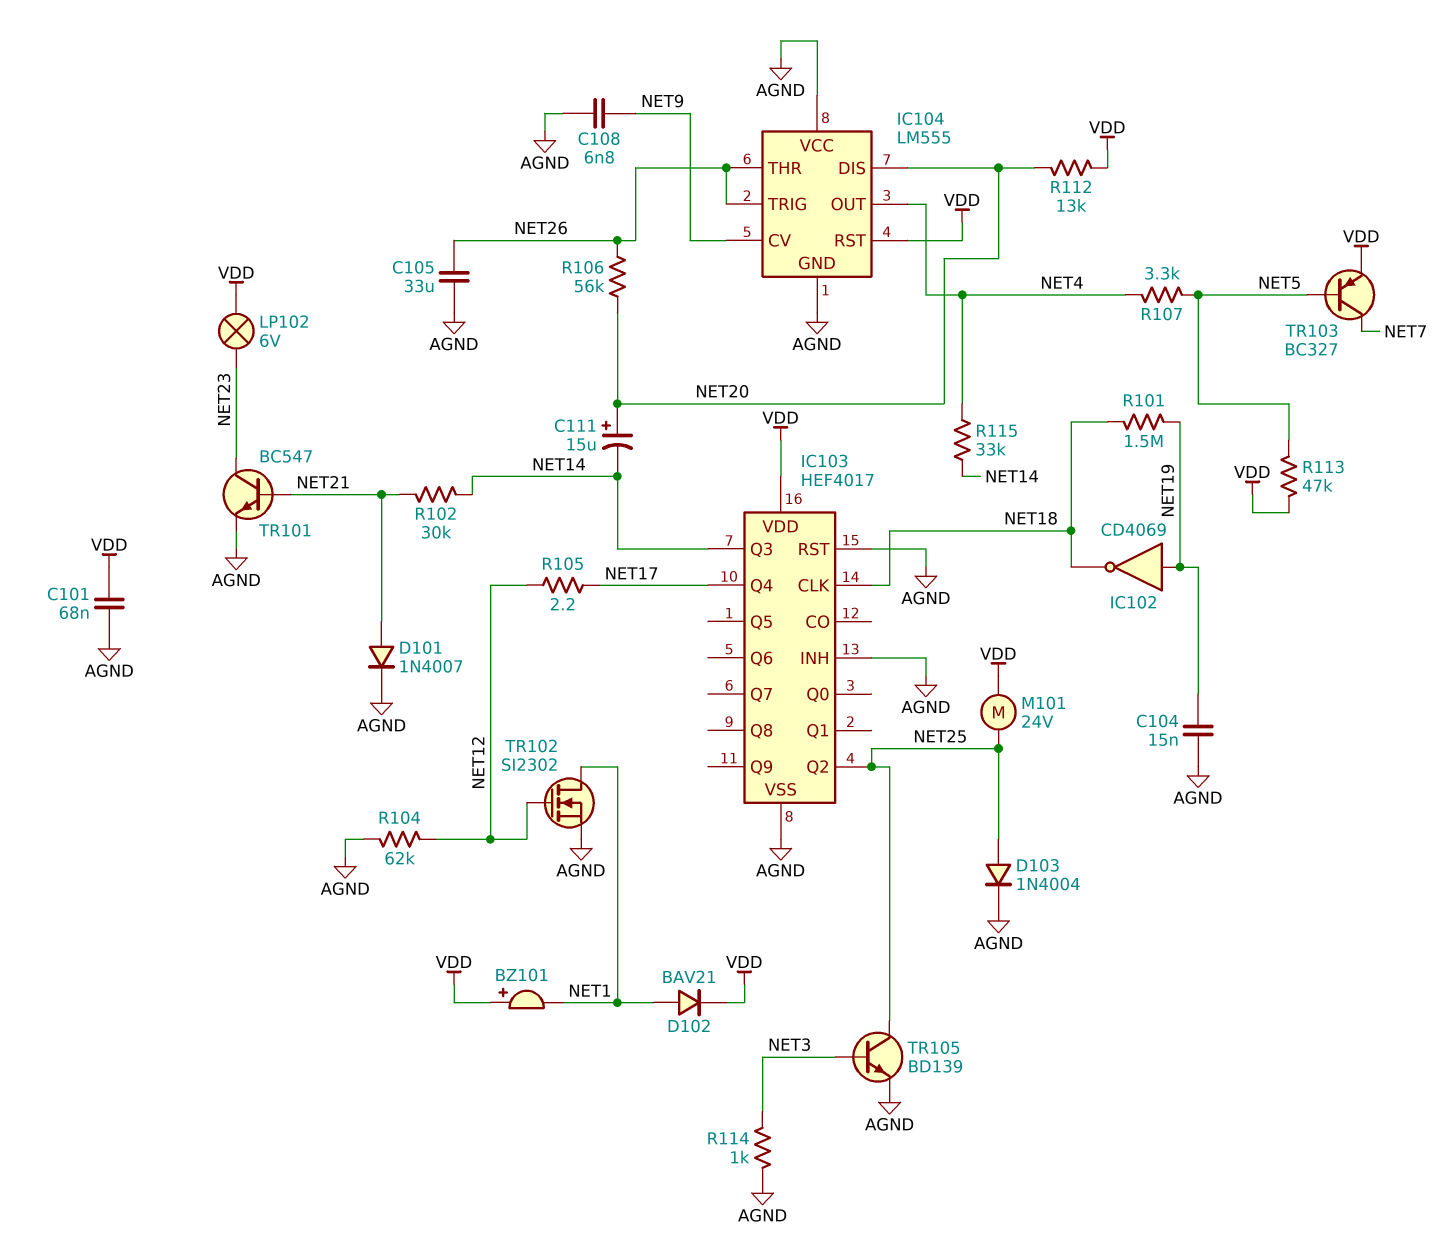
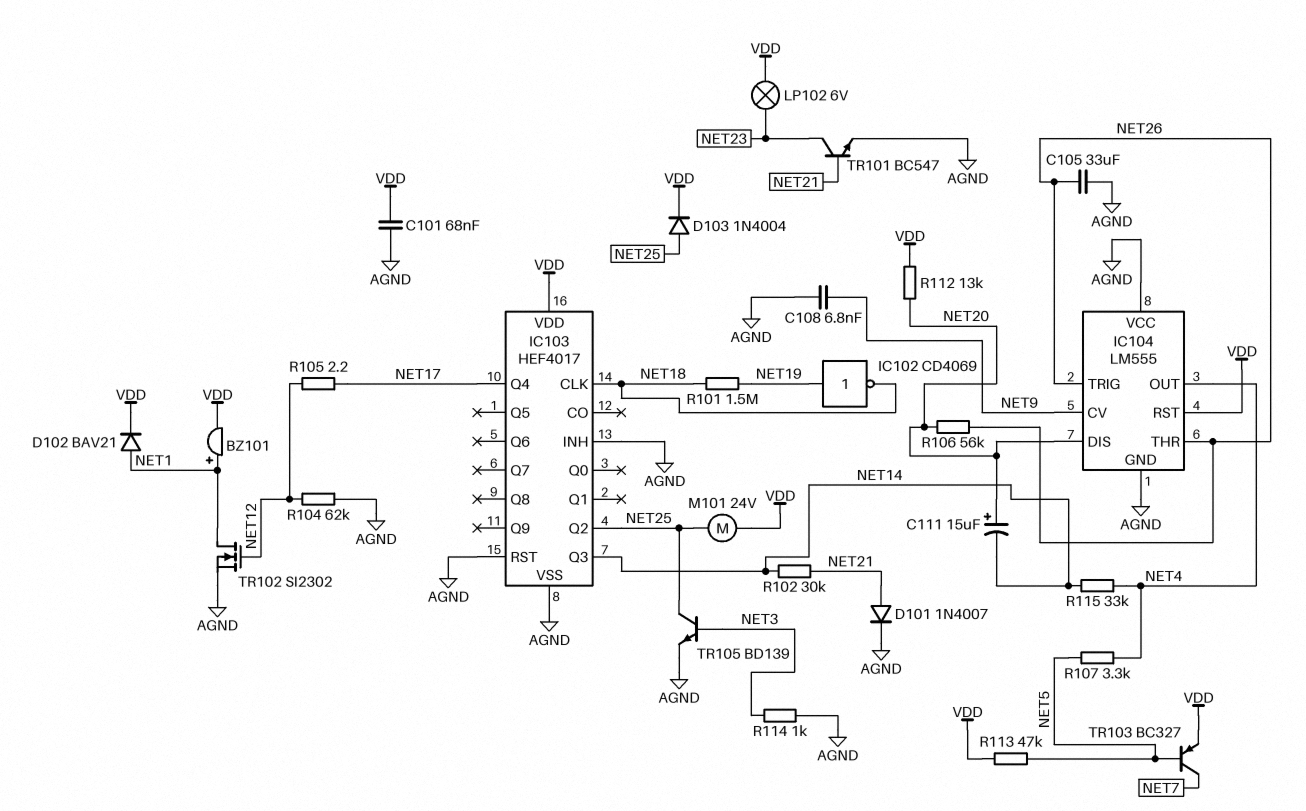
BZ101: buzzer (plus VDD, minus NET1) -> buzzer (plus NET1, minus VDD)
C104: 15nF (AGND, NET19) -> none
D103: diode 1N4004 (A NET25, K AGND) -> diode 1N4004 (A NET25, K VDD)

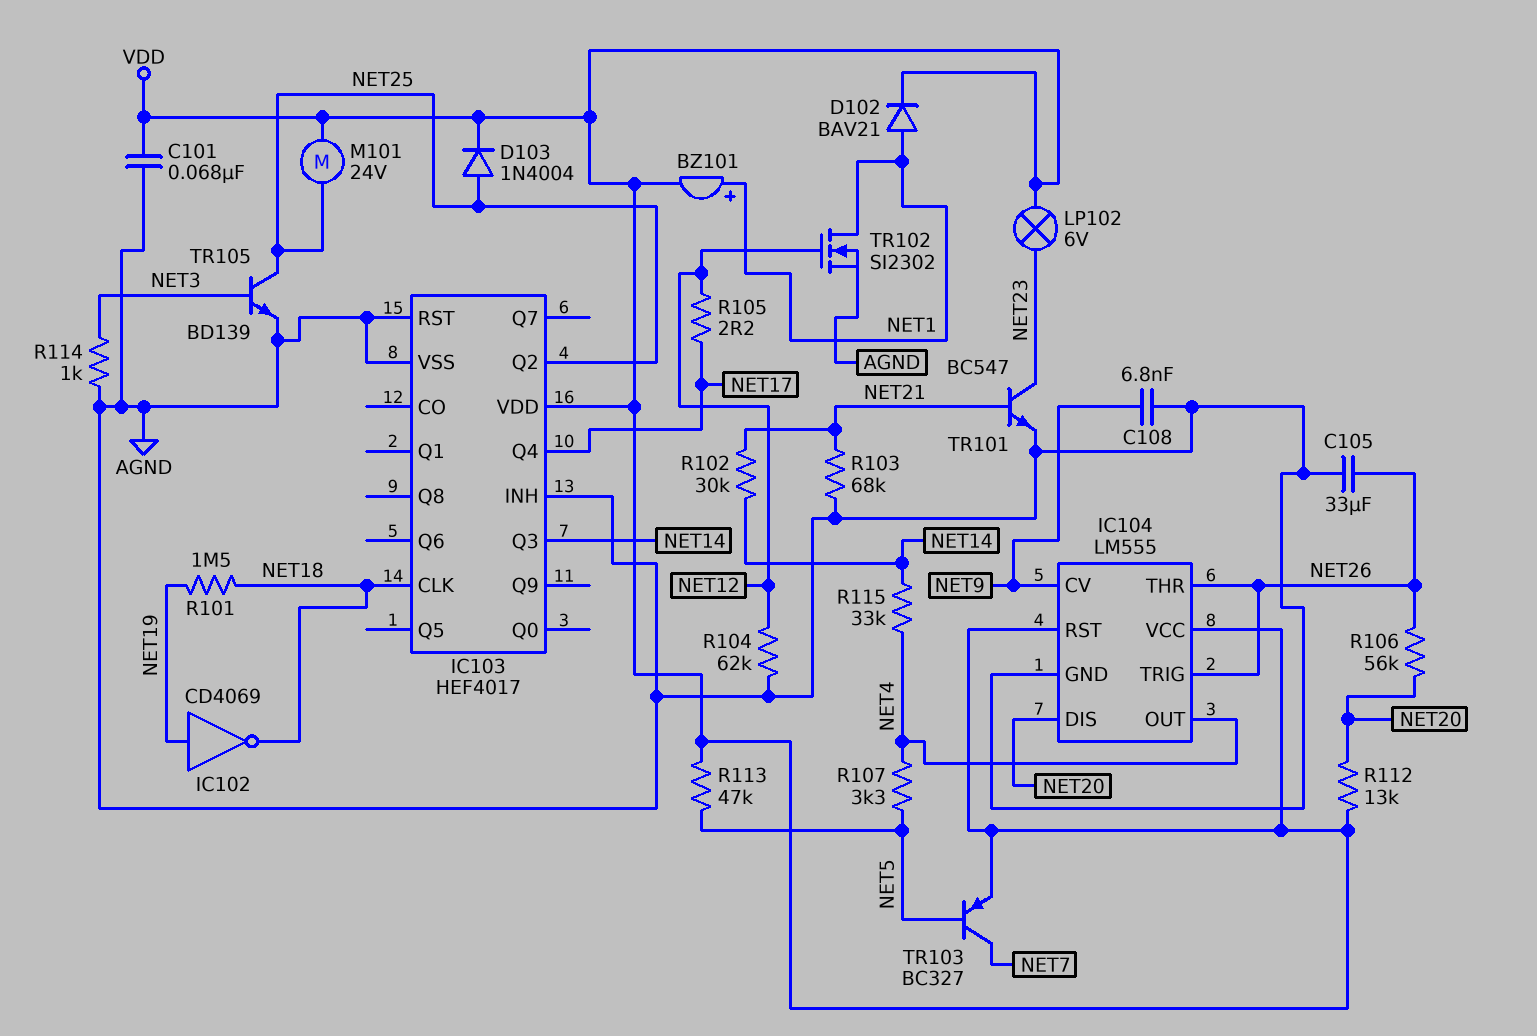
C111: 15uF (plus NET20, minus NET14) -> none
D101: diode 1N4007 (A NET21, K AGND) -> none
IC104 pin VCC: AGND -> VDD
R103: none -> 68k (AGND, NET21)

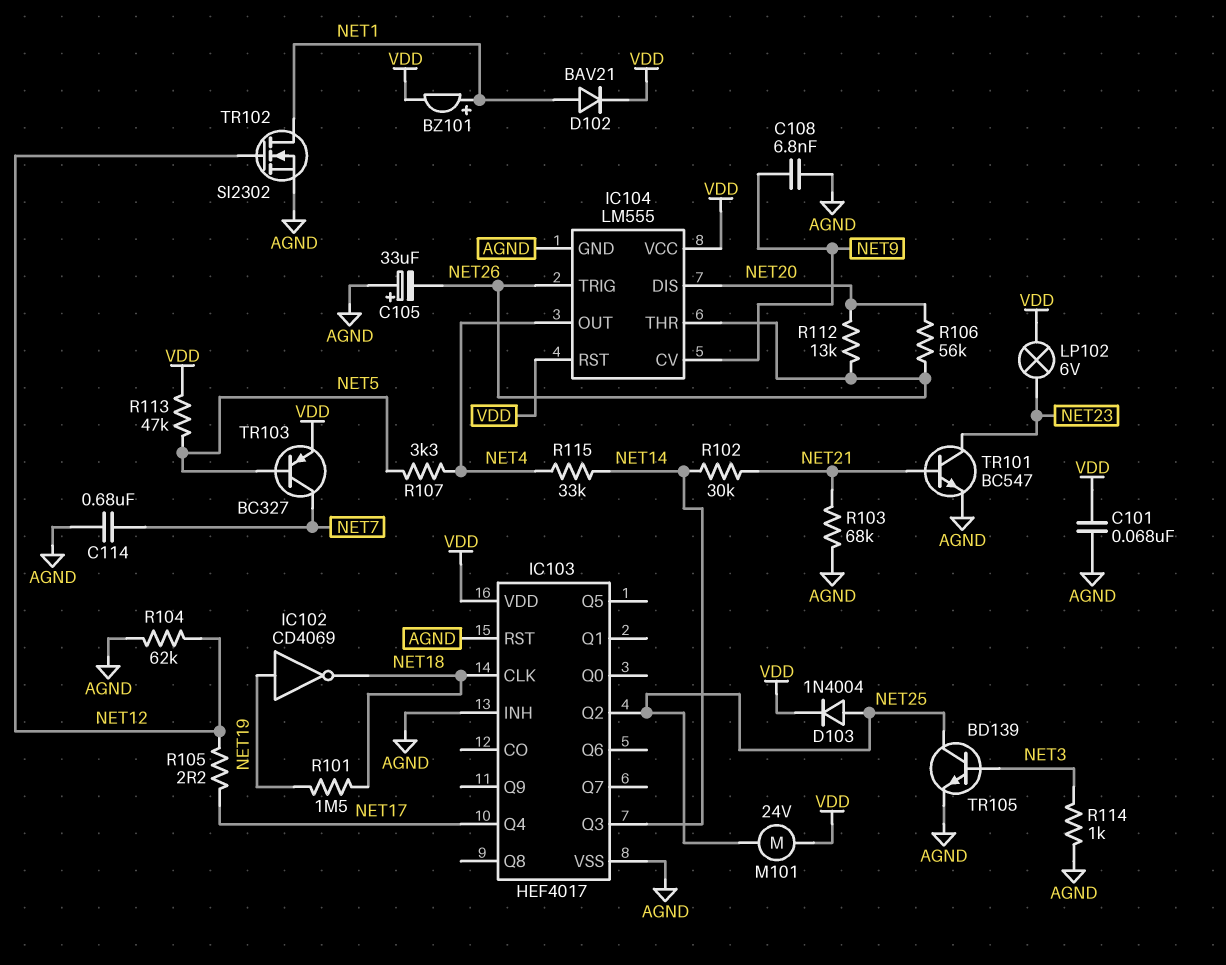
C105: 33uF (AGND, NET26) -> 33uF (plus AGND, minus NET26)
C114: none -> 680nF (AGND, NET7)
R112: 13k (NET20, VDD) -> 13k (NET20, NET26)

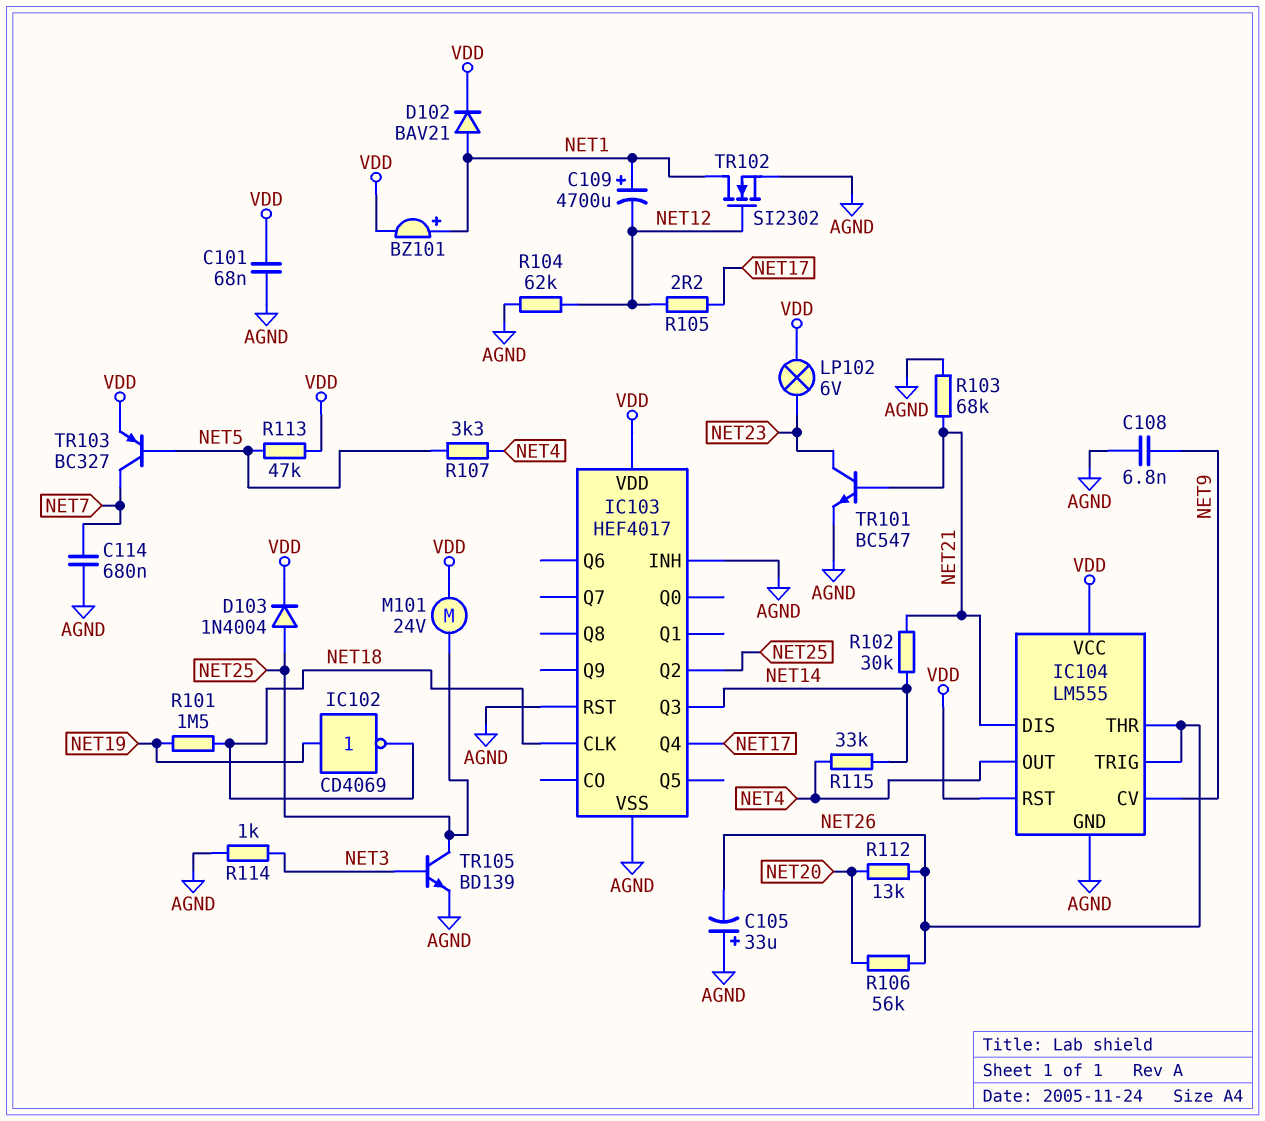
C109: none -> 4700uF (plus NET1, minus NET12)
IC104 pin DIS: NET20 -> NET21

